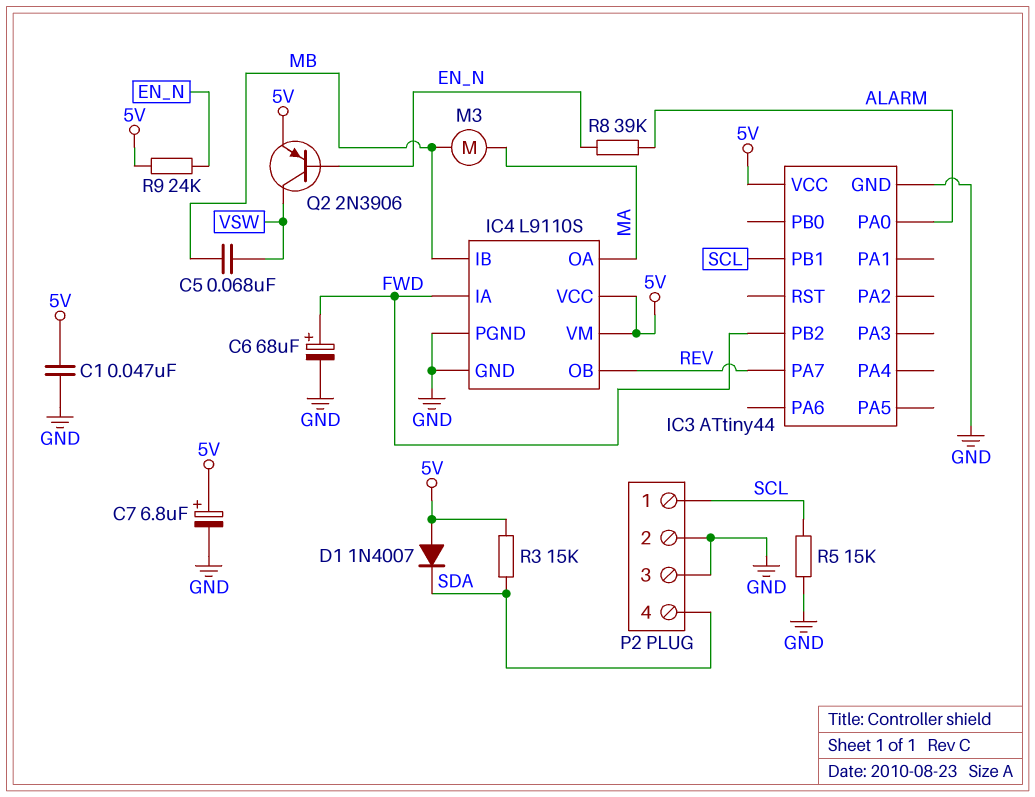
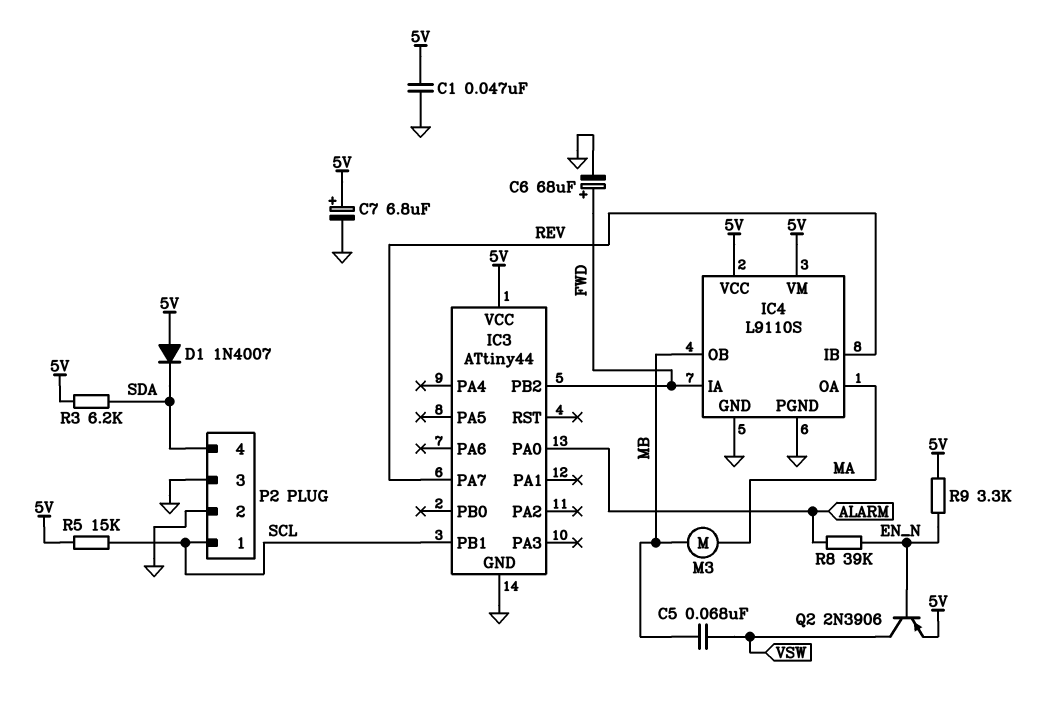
IC4 pin IB: MB -> REV
IC4 pin OB: REV -> MB
R3: 15k (5V, SDA) -> 6.2k (5V, SDA)
R5: 15k (GND, SCL) -> 15k (5V, SCL)
R9: 24k (5V, EN_N) -> 3.3k (5V, EN_N)

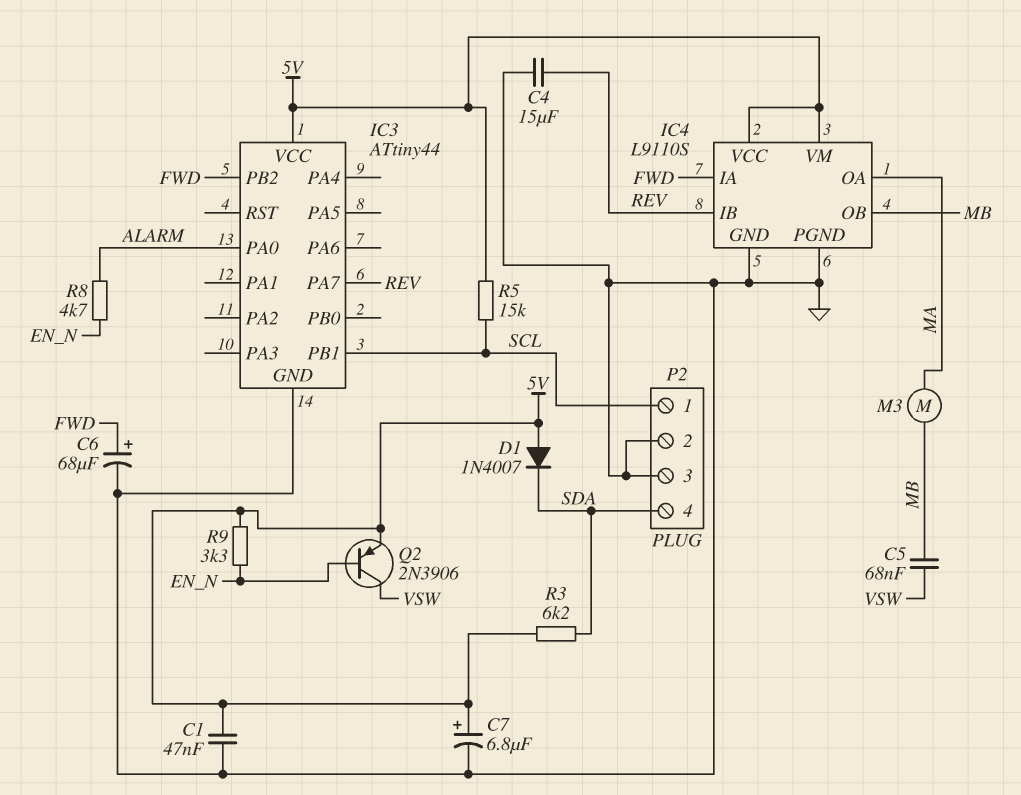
C4: none -> 15uF (GND, REV)
R8: 39k (ALARM, EN_N) -> 4.7k (ALARM, EN_N)

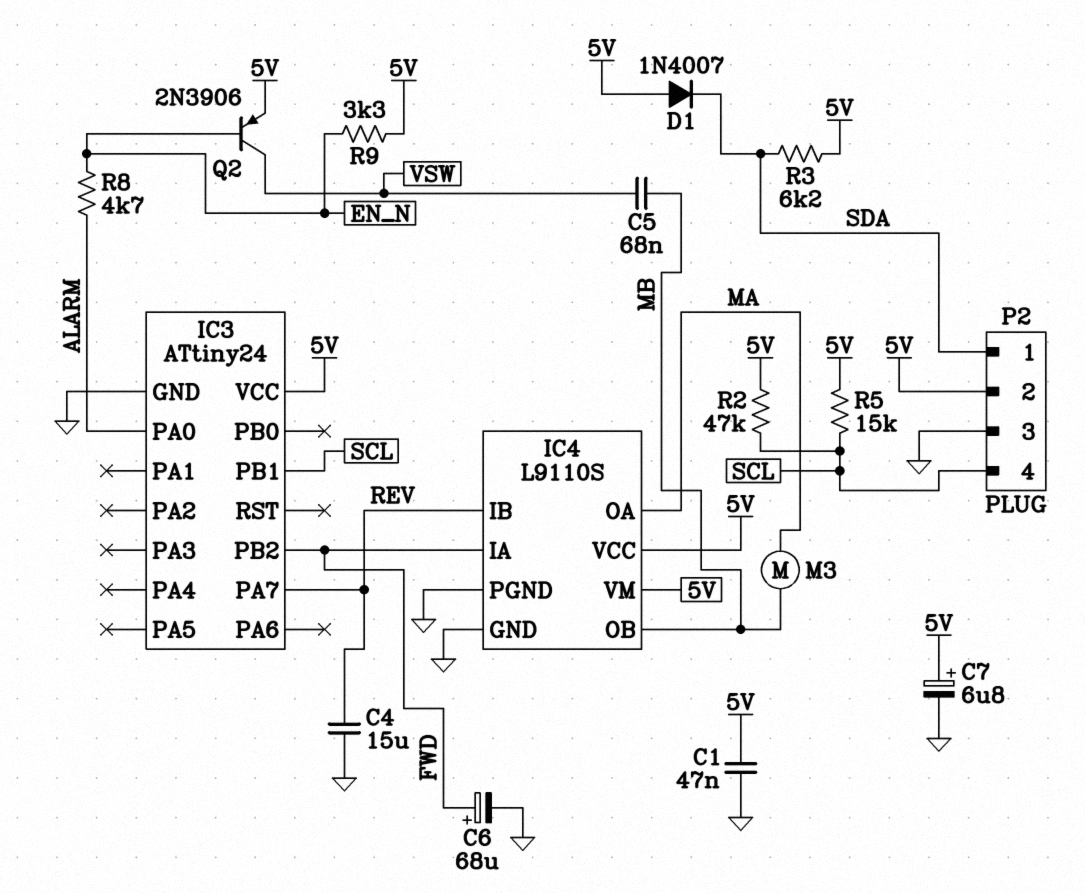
IC3: ATtiny44 -> ATtiny24
P2 pin 1: SCL -> SDA
P2 pin 2: GND -> 5V
P2 pin 4: SDA -> SCL
R2: none -> 47k (5V, SCL)

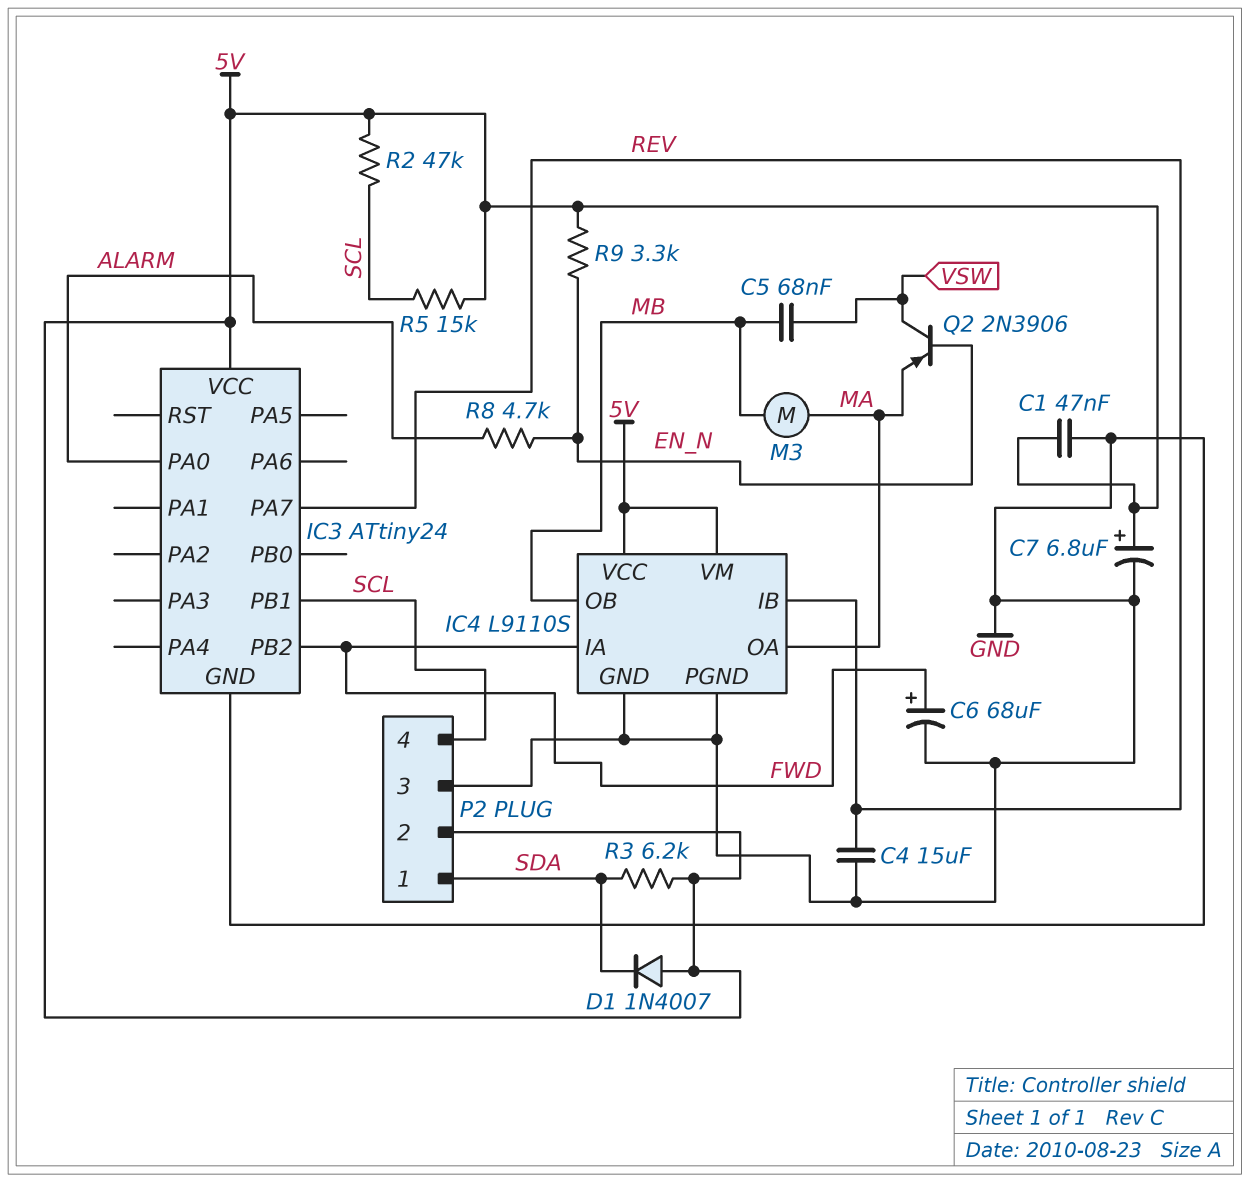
Q2: PNP 2N3906 (B EN_N, C VSW, E 5V) -> PNP 2N3906 (B EN_N, C VSW, E MA)

